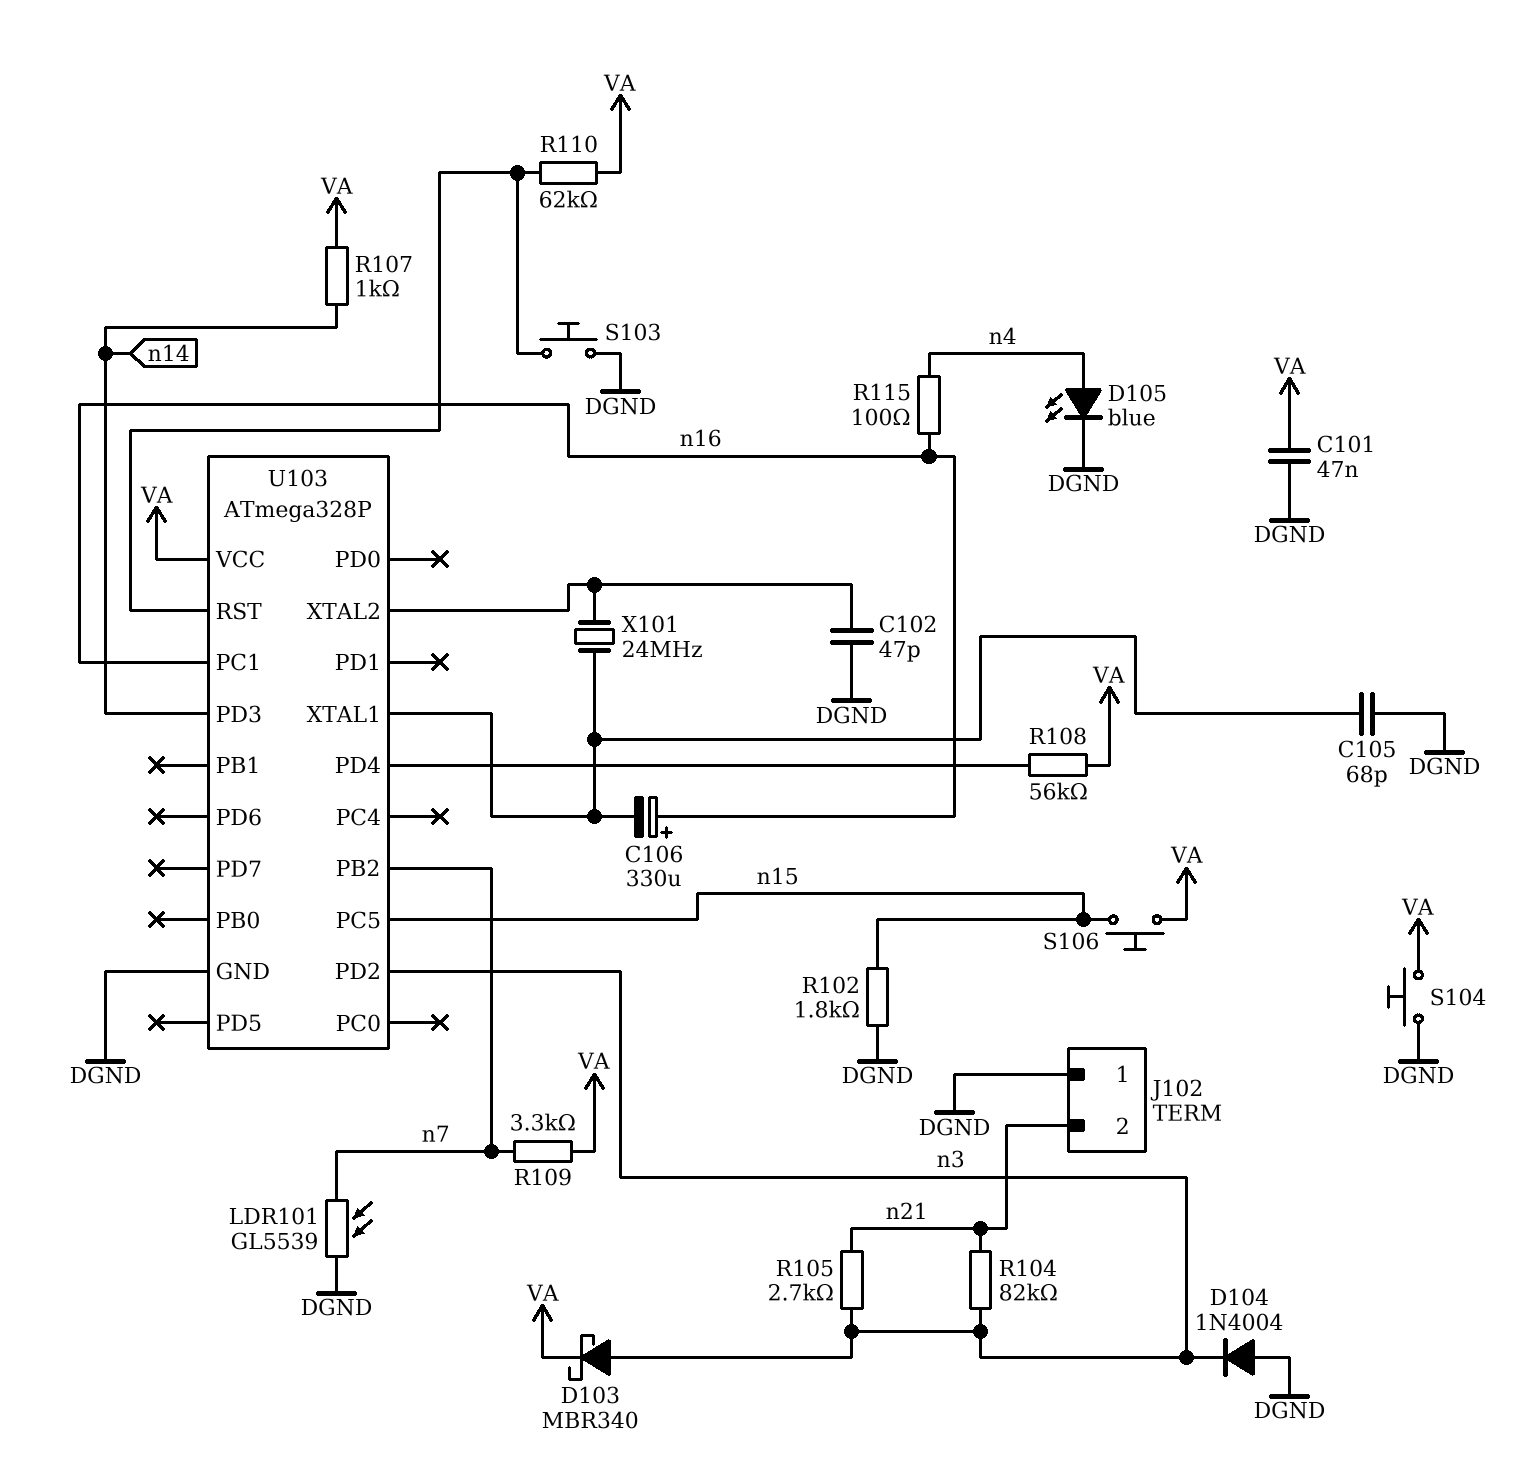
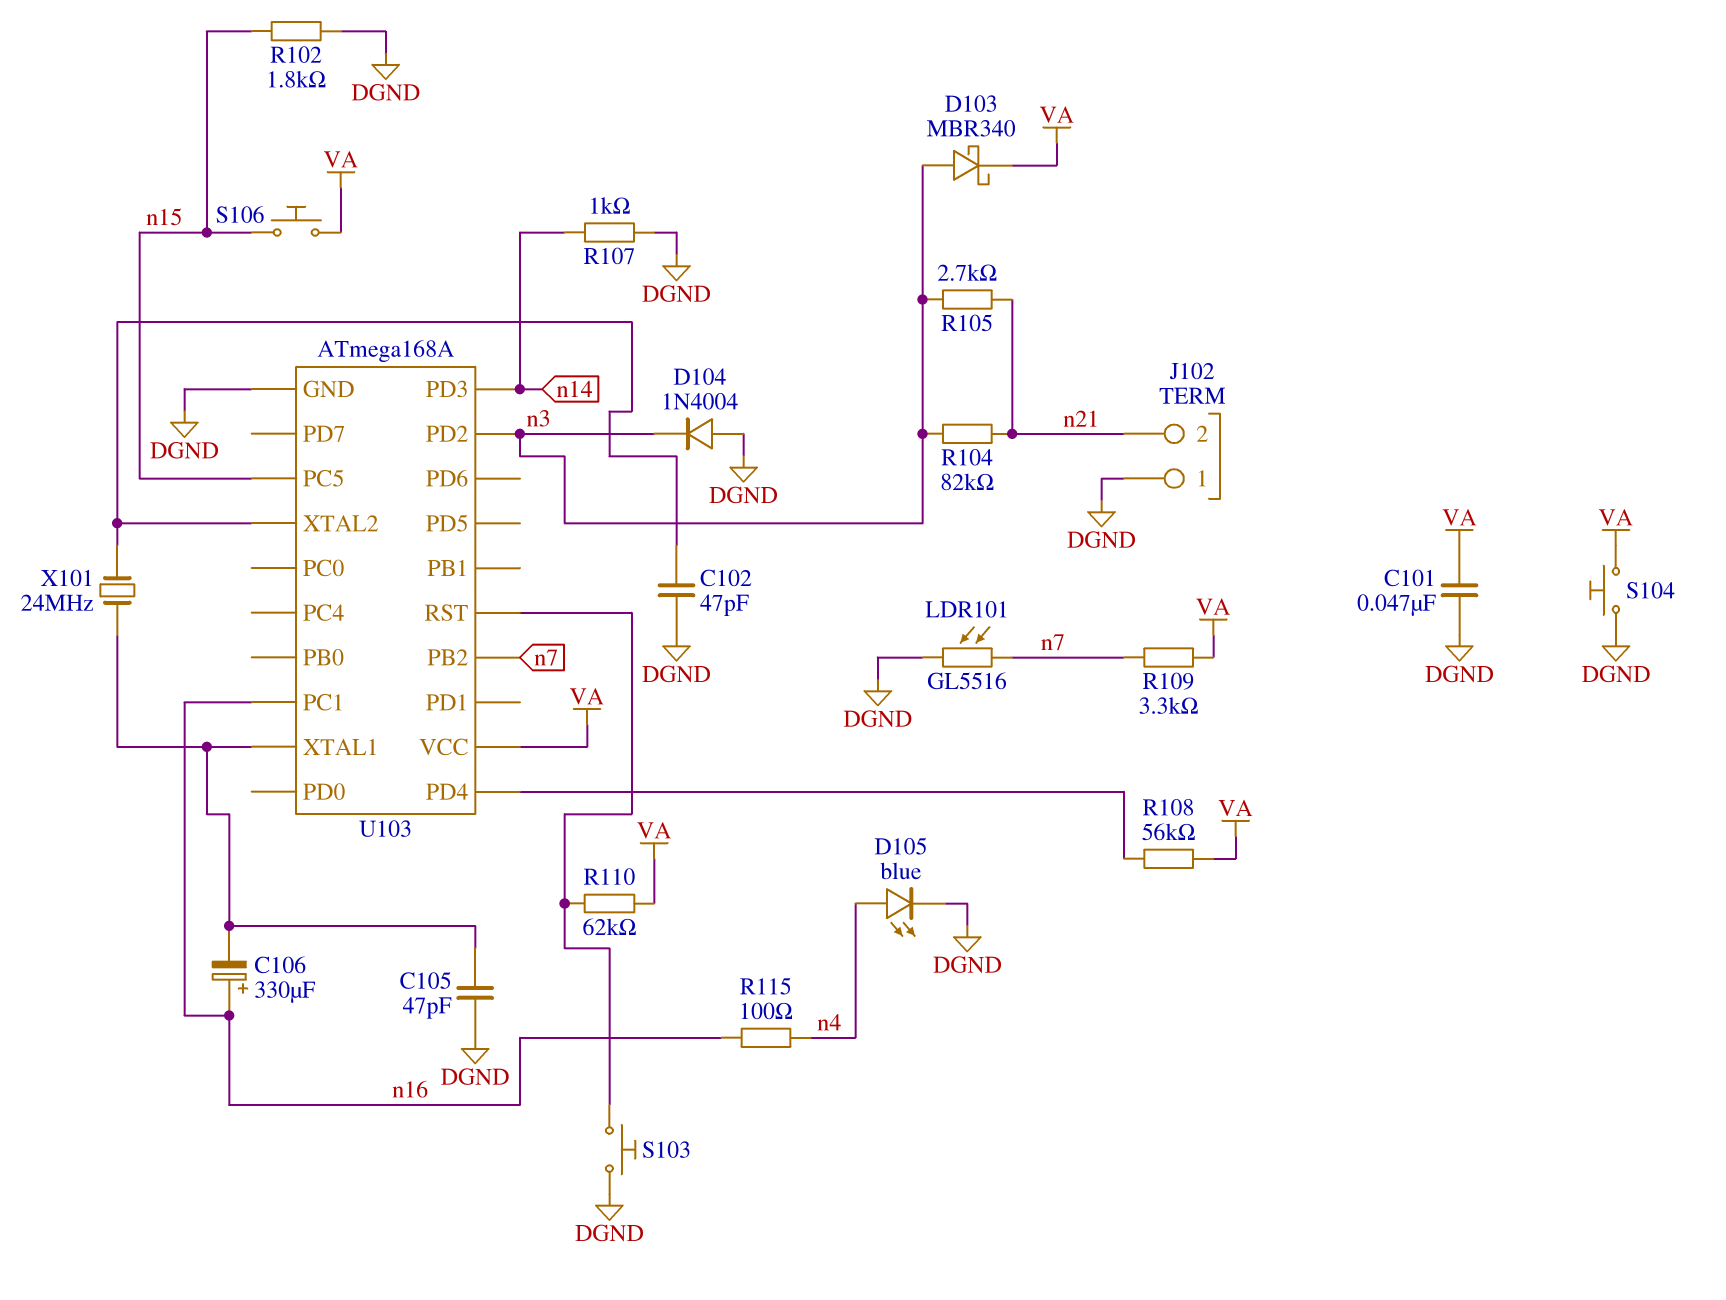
C105: 68pF (DGND, U103/XTAL1) -> 47pF (DGND, U103/XTAL1)
LDR101: GL5539 (DGND, n7) -> GL5516 (DGND, n7)
R107: 1k (VA, n14) -> 1k (DGND, n14)
U103: ATmega328P -> ATmega168A

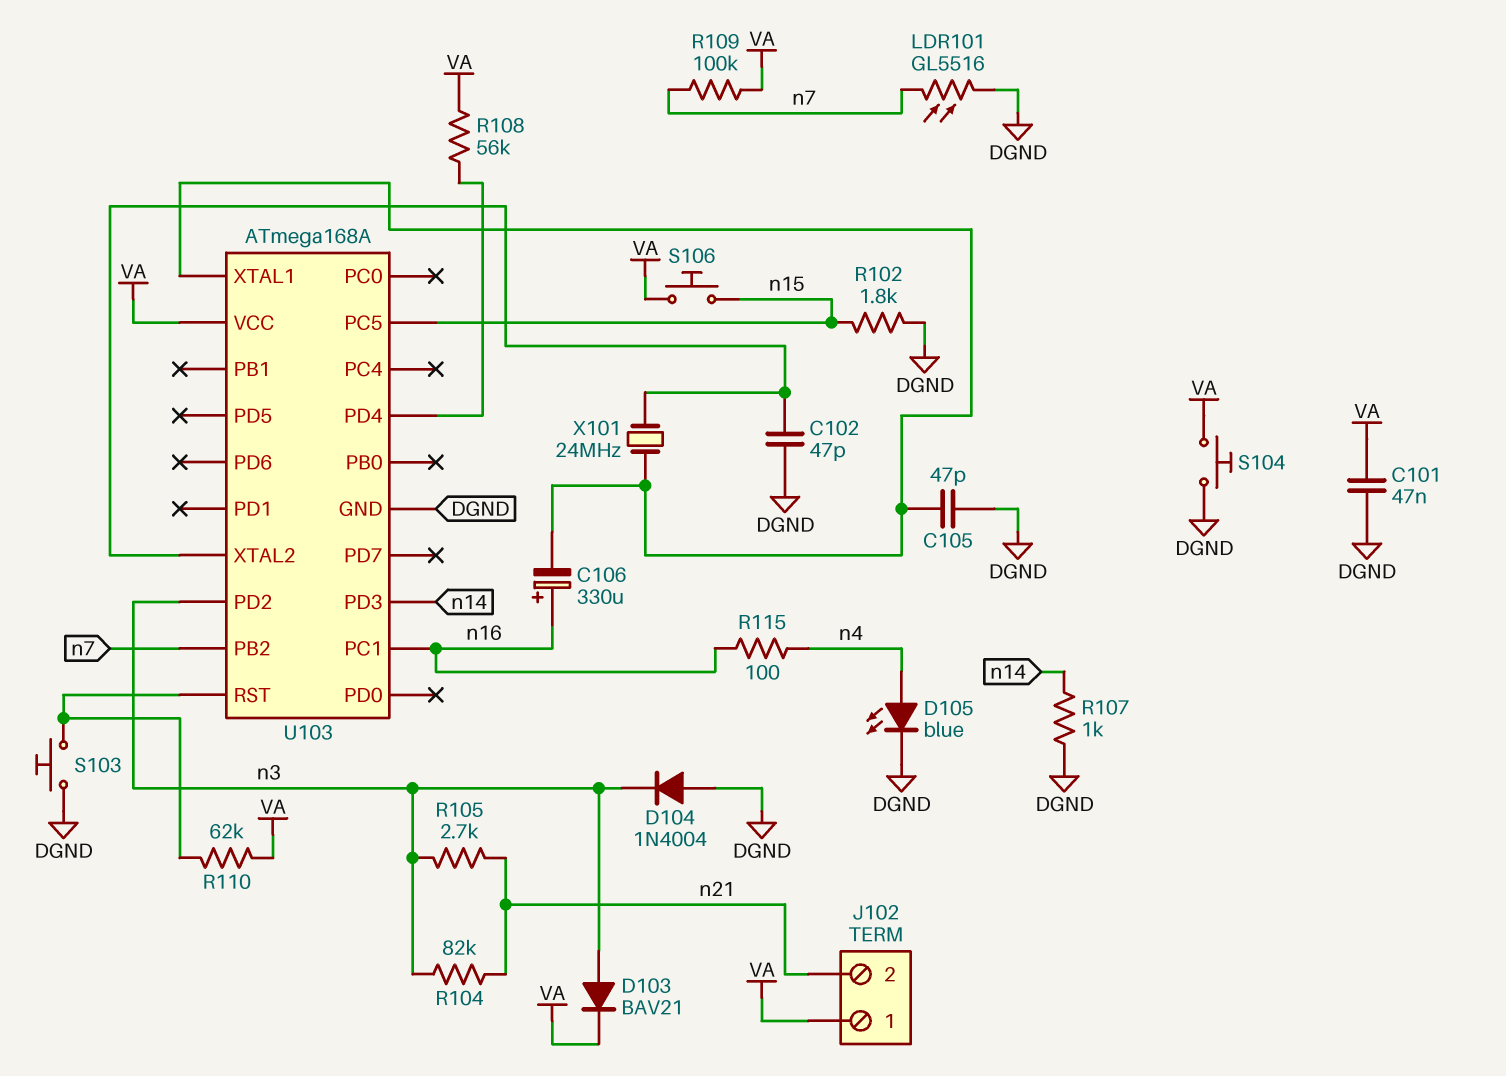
D103: schottky MBR340 (A n3, K VA) -> diode BAV21 (A n3, K VA)
J102 pin 1: DGND -> VA
R109: 3.3k (VA, n7) -> 100k (VA, n7)

